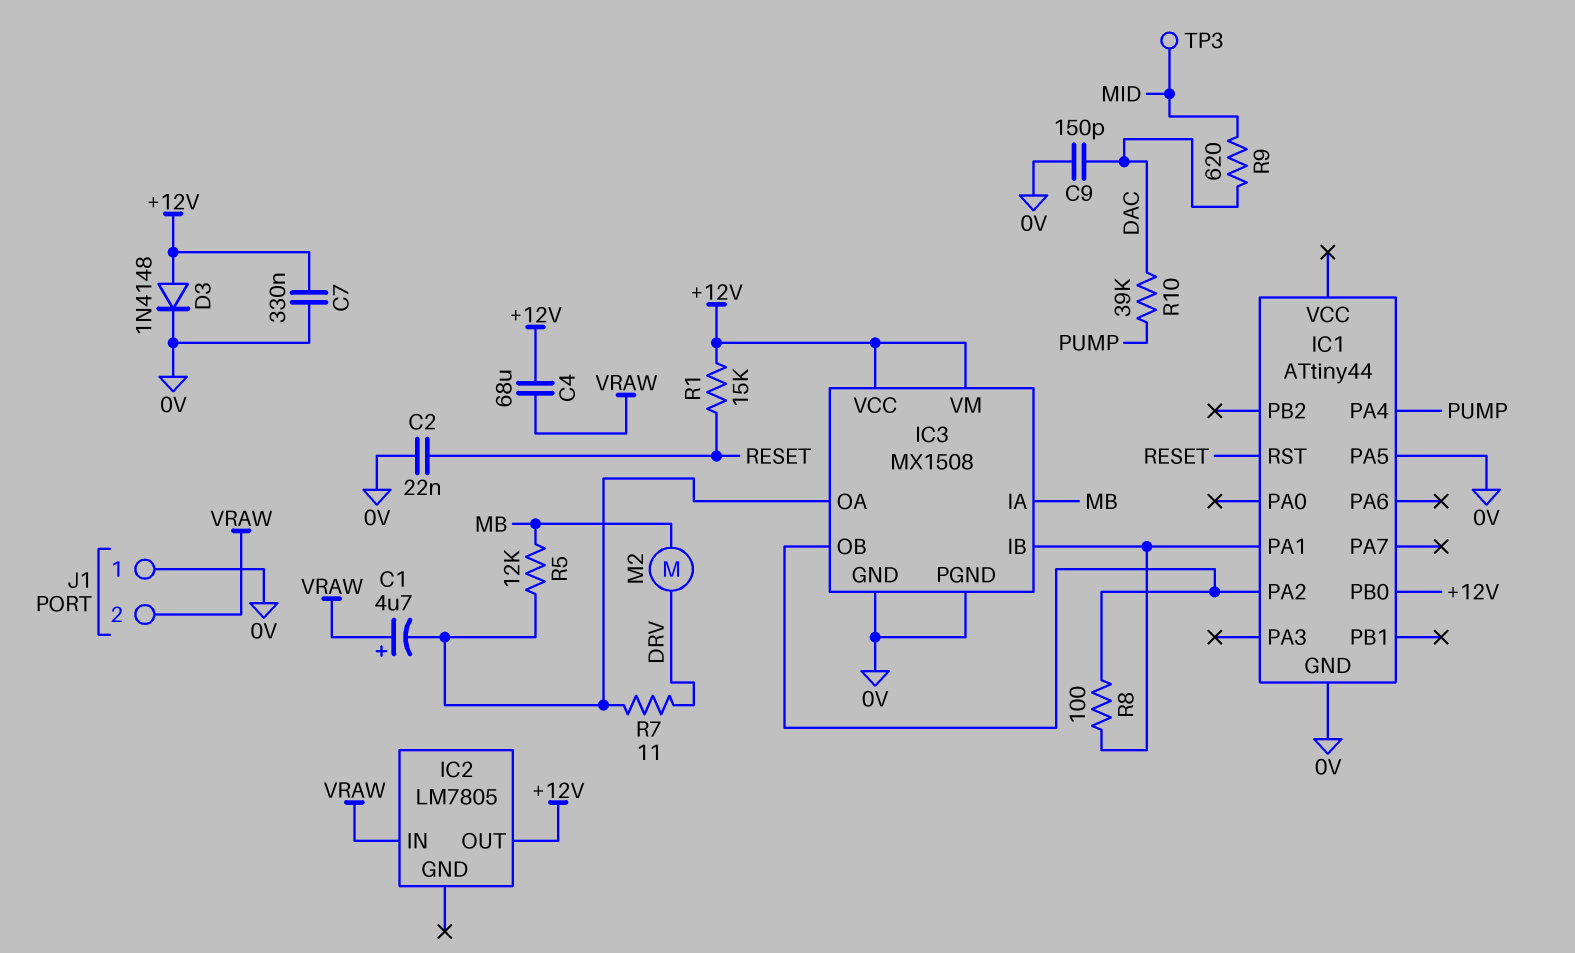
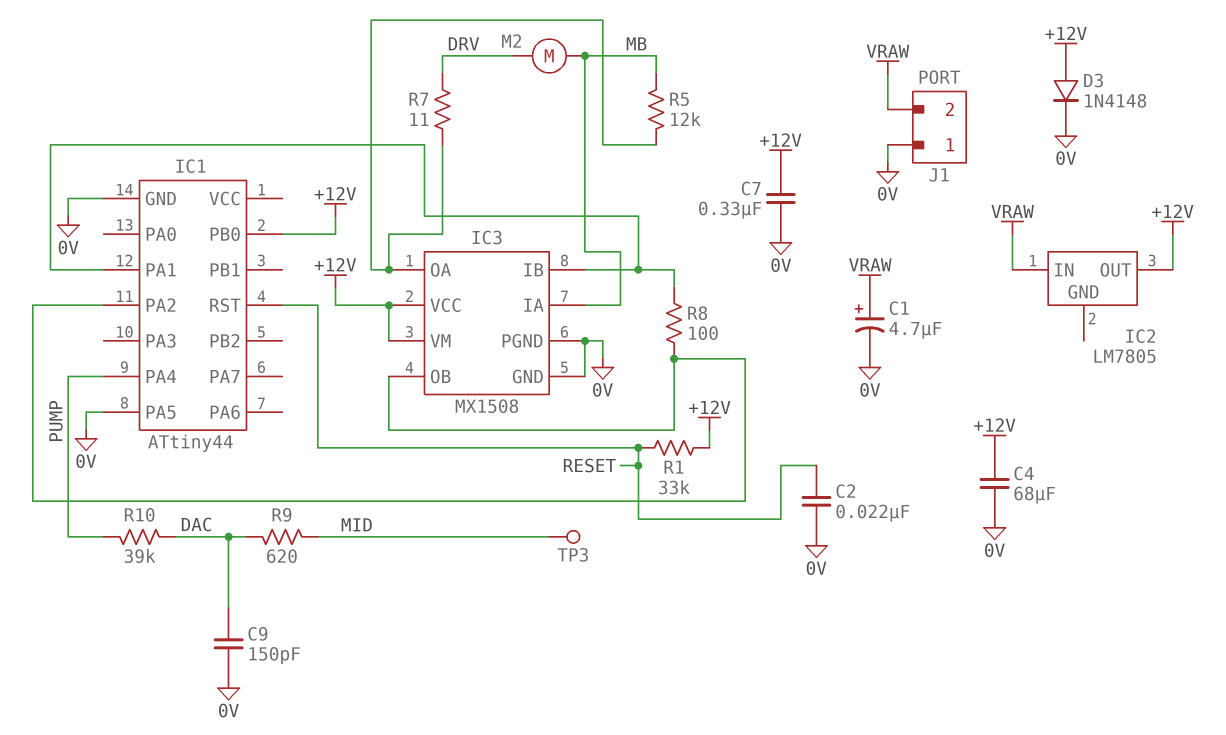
C1: 4.7uF (plus VRAW, minus IC3/OA) -> 4.7uF (plus VRAW, minus 0V)
C4: 68uF (+12V, VRAW) -> 68uF (+12V, 0V)
R1: 15k (+12V, RESET) -> 33k (+12V, RESET)

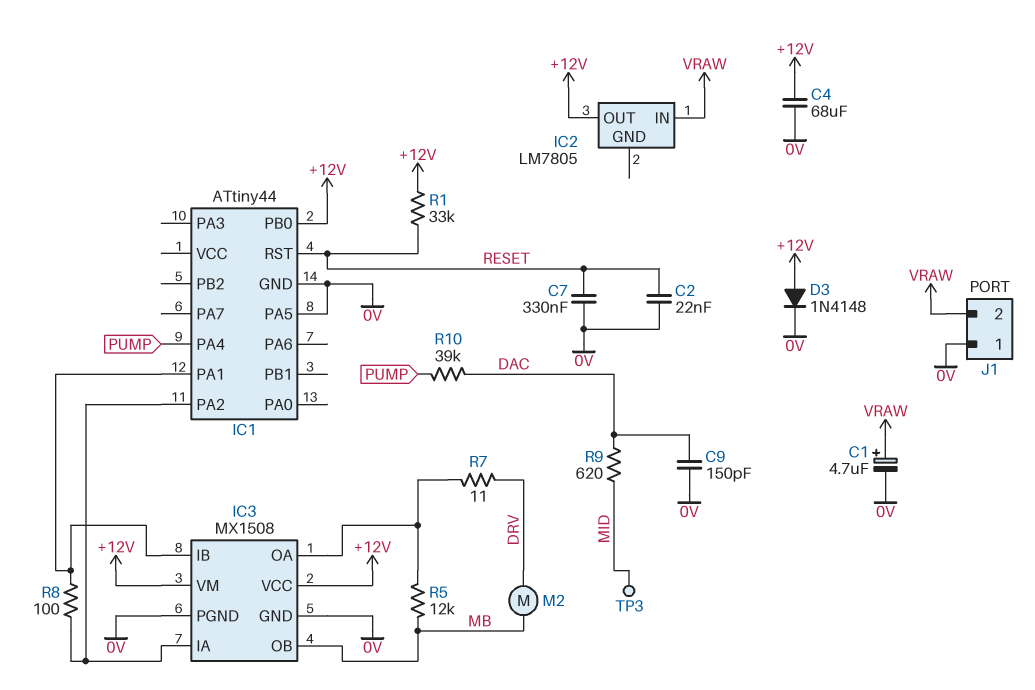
C7: 330nF (+12V, 0V) -> 330nF (0V, RESET)
IC3 pin IA: MB -> IC1/PA2
IC3 pin OB: IC1/PA2 -> MB

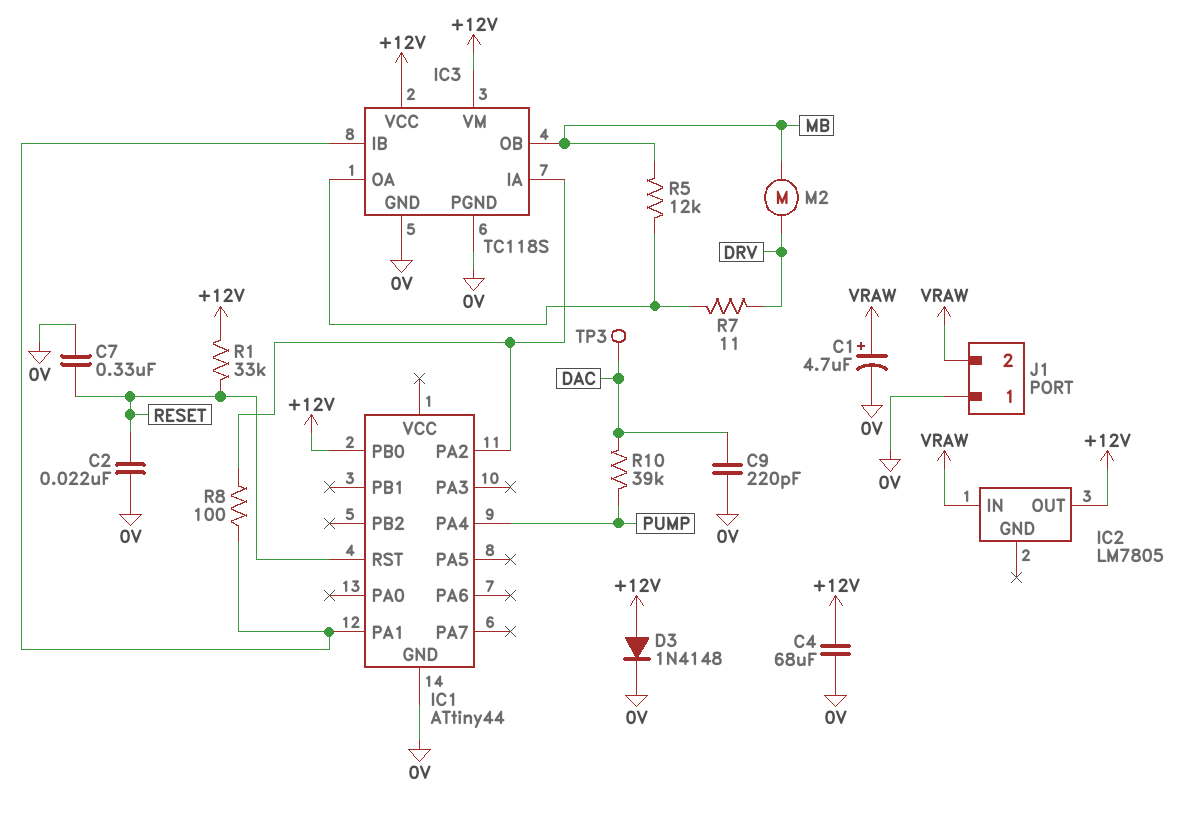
C9: 150pF (0V, DAC) -> 220pF (0V, DAC)
IC1 pin PA5: 0V -> none
IC3: MX1508 -> TC118S
R9: 620 (DAC, MID) -> none
TP3: test point (MID) -> test point (DAC)

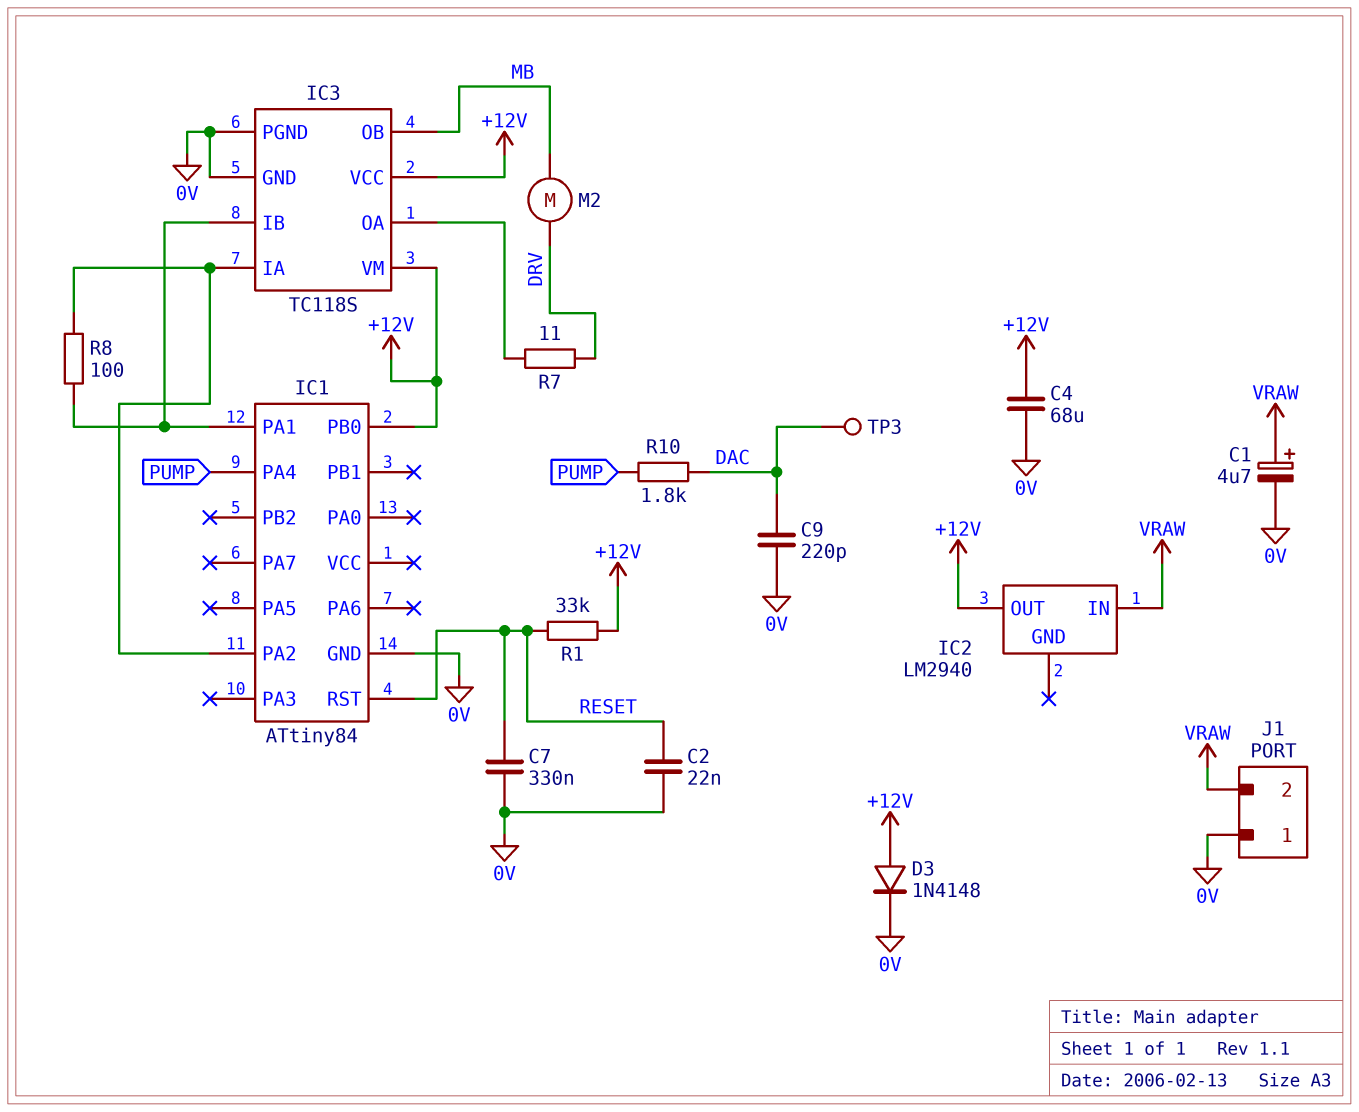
IC1: ATtiny44 -> ATtiny84
IC2: LM7805 -> LM2940
R5: 12k (IC3/OA, MB) -> none
R10: 39k (DAC, PUMP) -> 1.8k (DAC, PUMP)

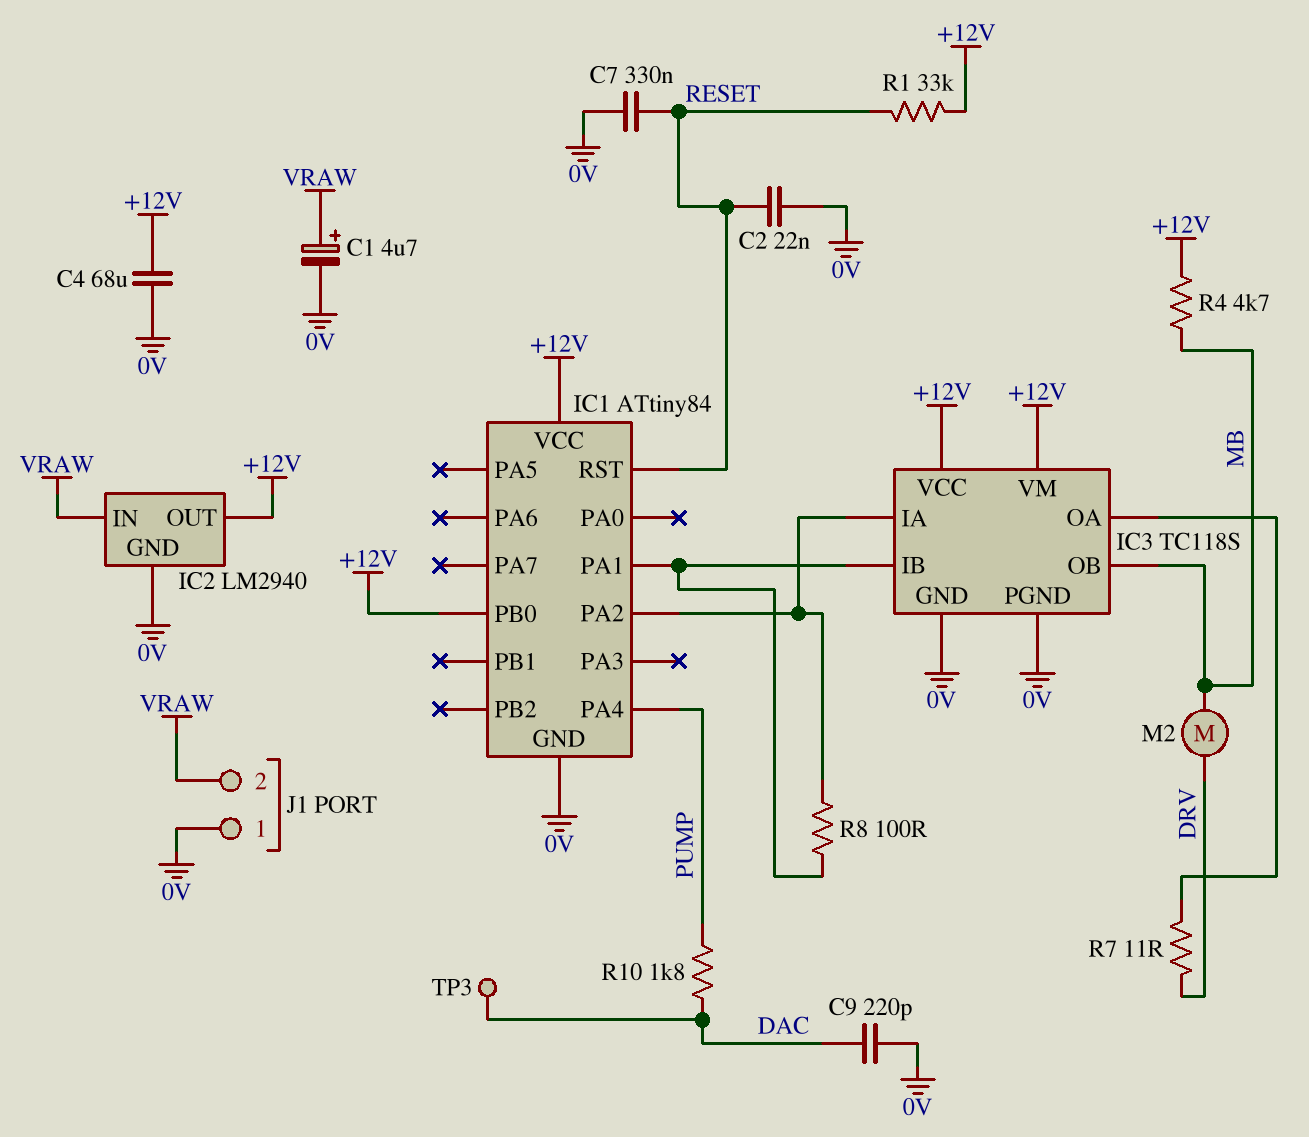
D3: diode 1N4148 (A +12V, K 0V) -> none
IC1 pin VCC: none -> +12V
IC2 pin GND: none -> 0V
R4: none -> 4.7k (+12V, MB)

